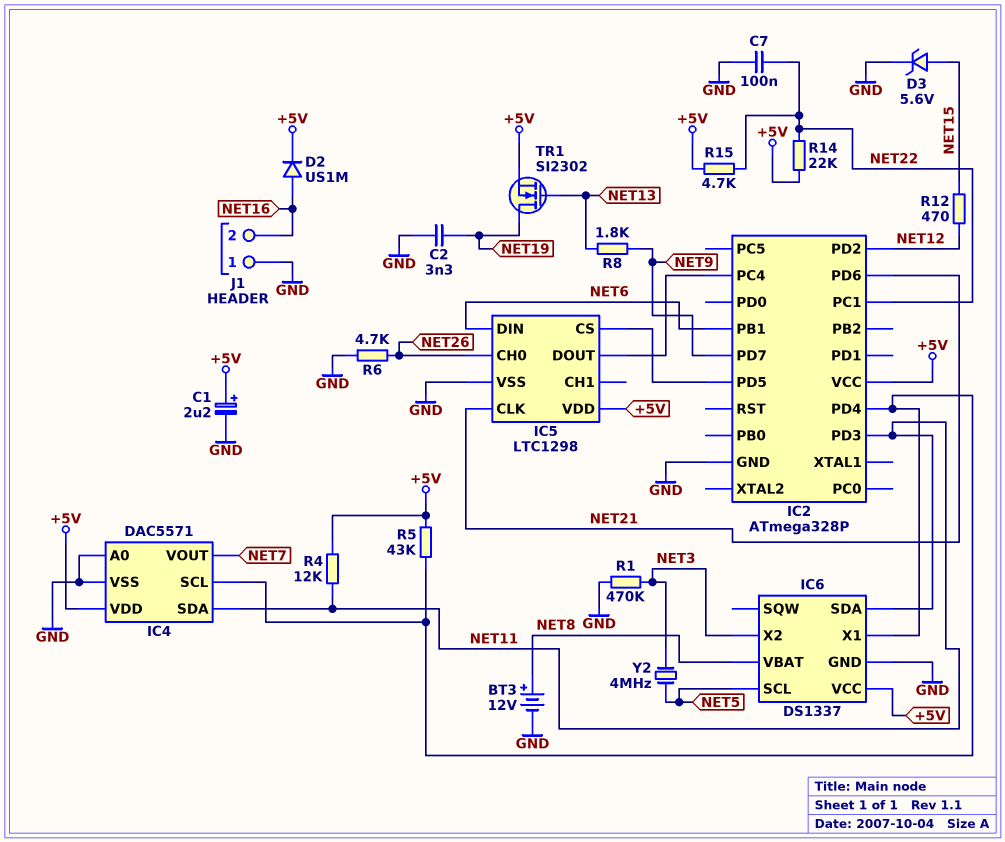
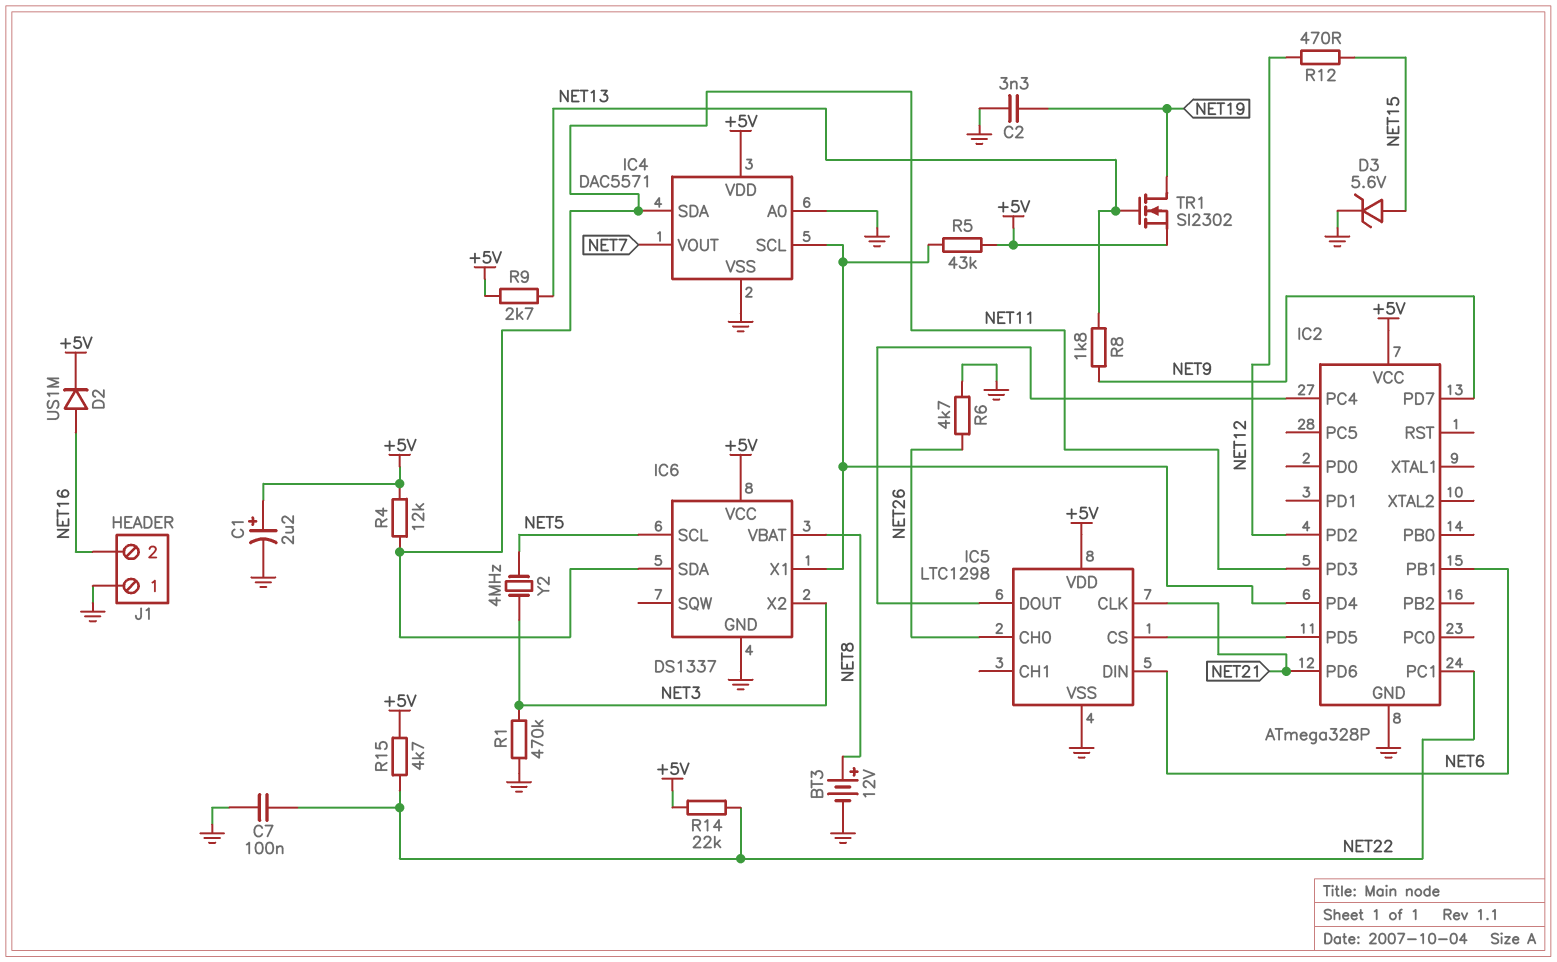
R9: none -> 2.7k (+5V, NET13)

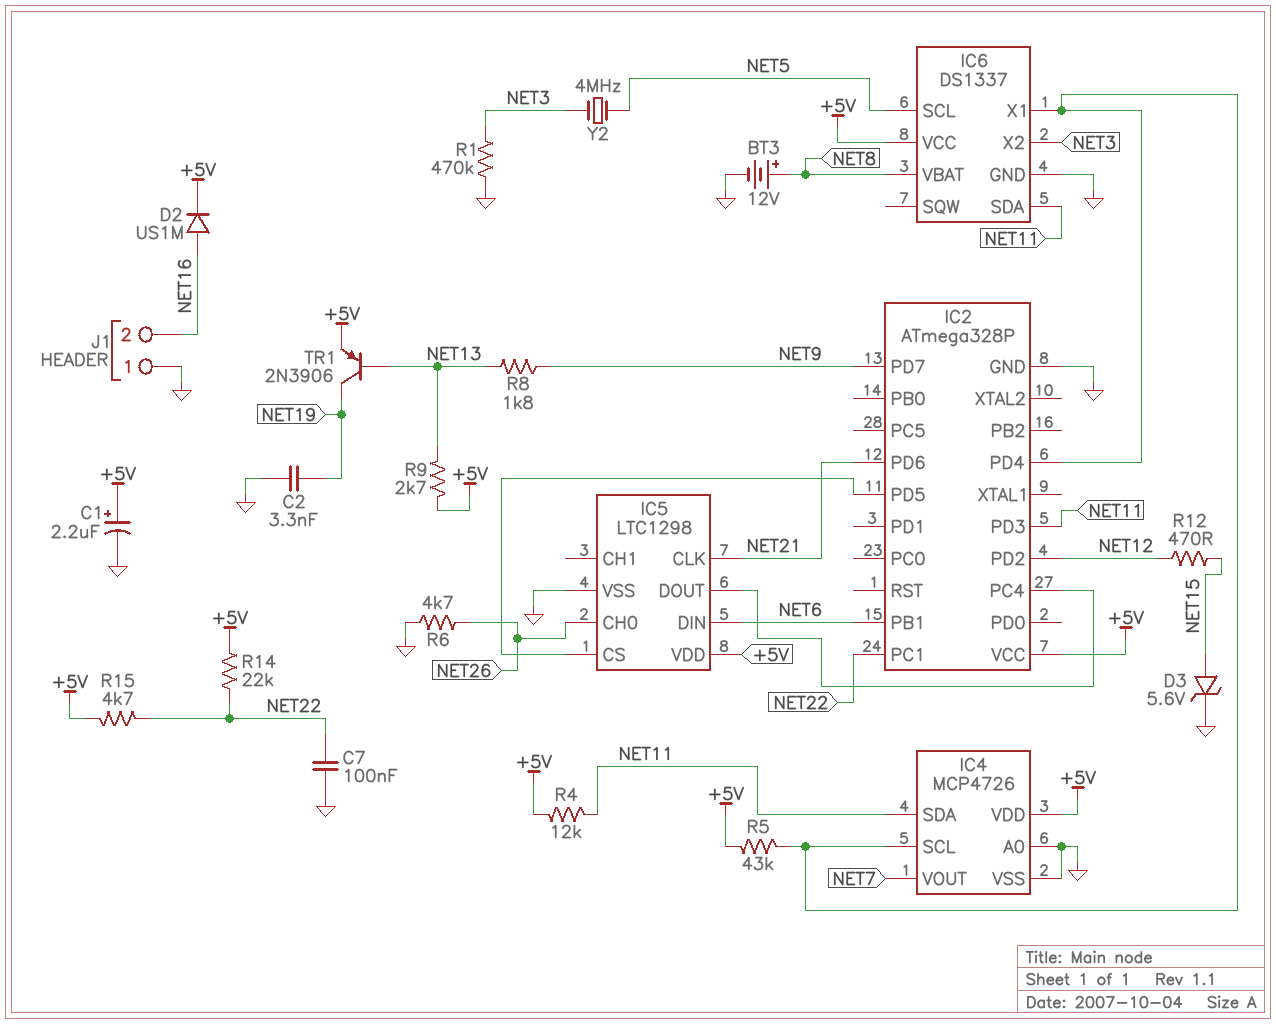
IC4: DAC5571 -> MCP4726
TR1: NMOS SI2302 (G NET13, D NET19, S +5V) -> PNP 2N3906 (B NET13, C NET19, E +5V)

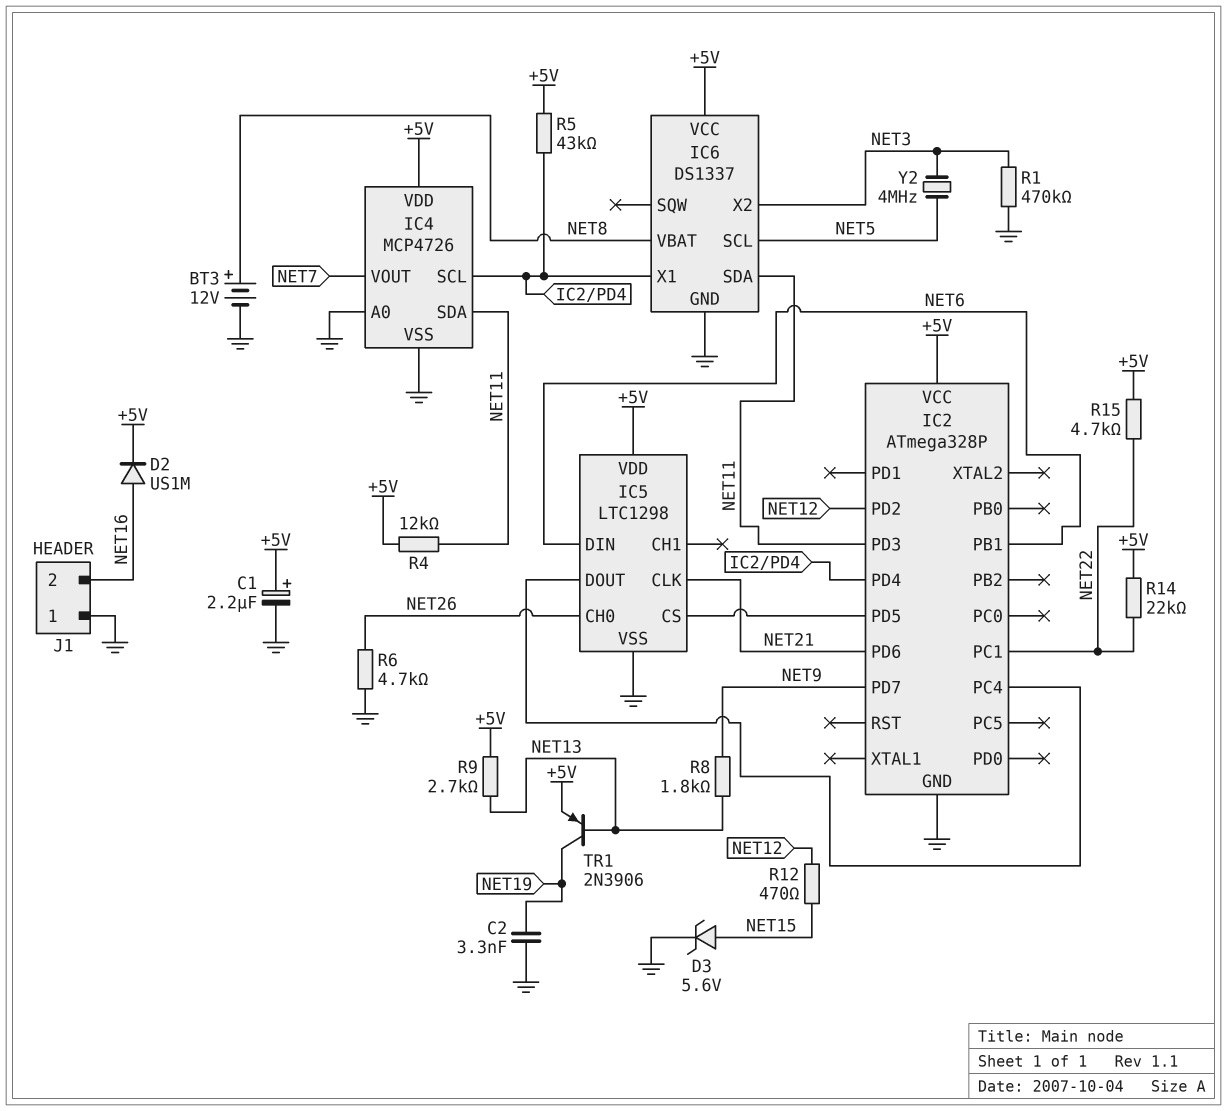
C7: 100nF (GND, NET22) -> none

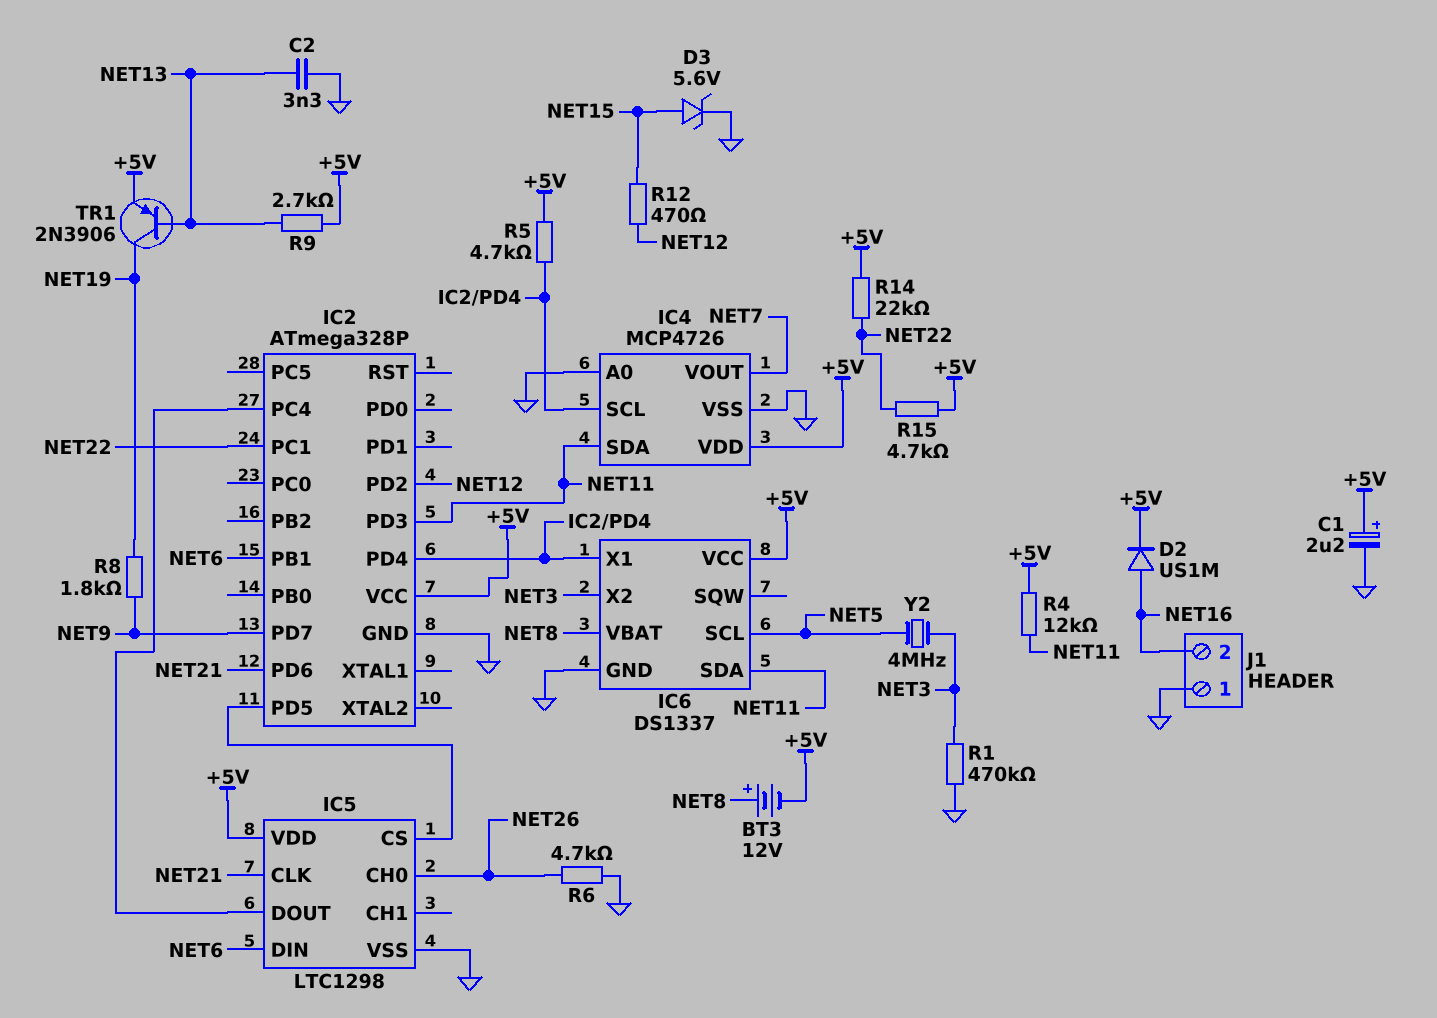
BT3: 12V (plus NET8, minus GND) -> 12V (plus NET8, minus +5V)
C2: 3.3nF (GND, NET19) -> 3.3nF (GND, NET13)
R5: 43k (+5V, IC2/PD4) -> 4.7k (+5V, IC2/PD4)
R8: 1.8k (NET9, NET13) -> 1.8k (NET9, NET19)

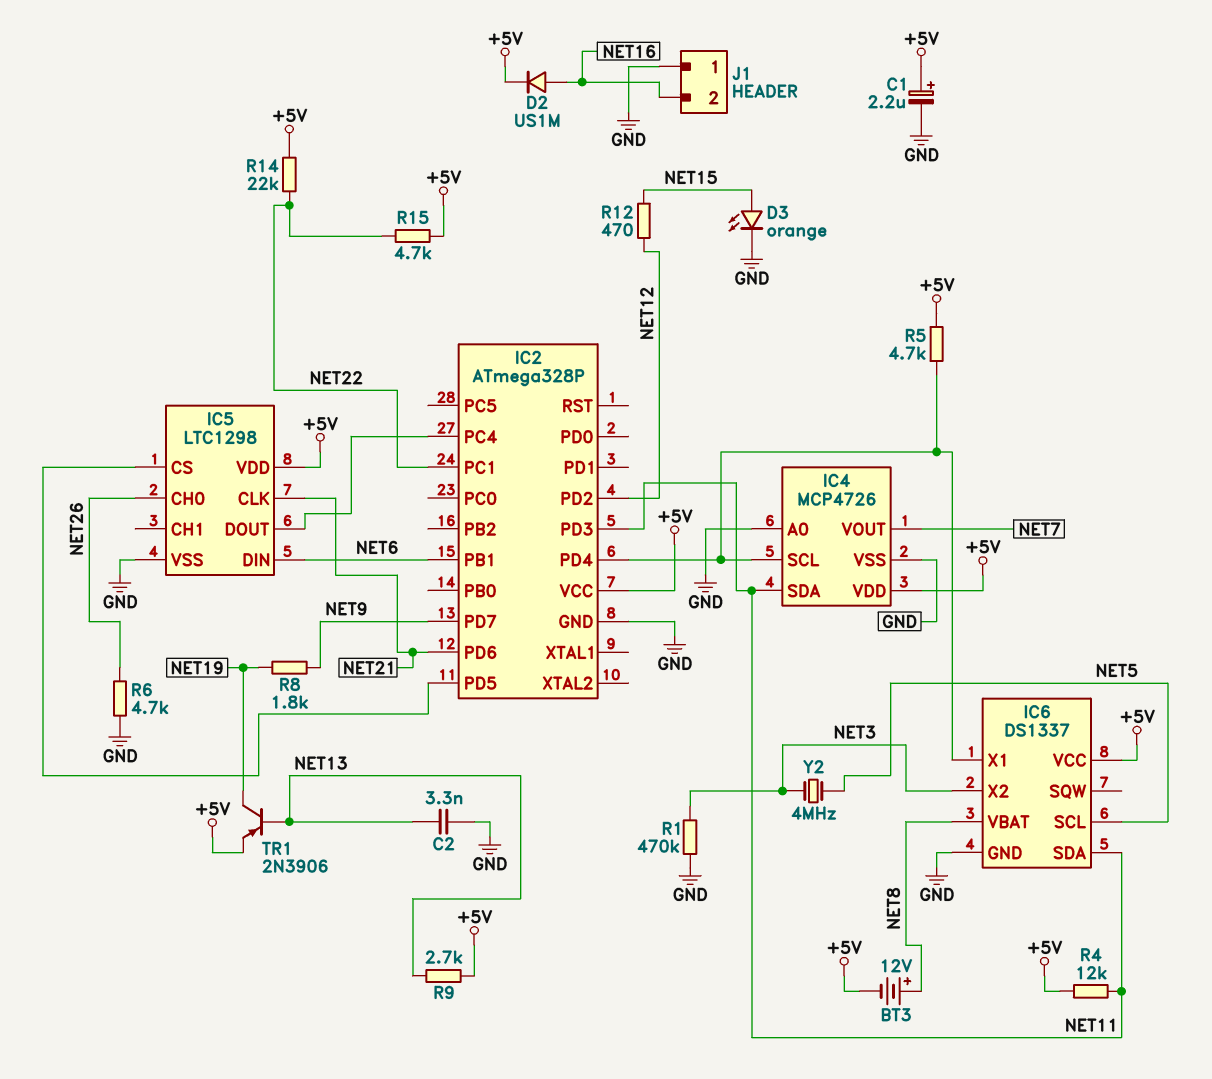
D3: zener 5.6V (A NET15, K GND) -> LED orange (A NET15, K GND)

